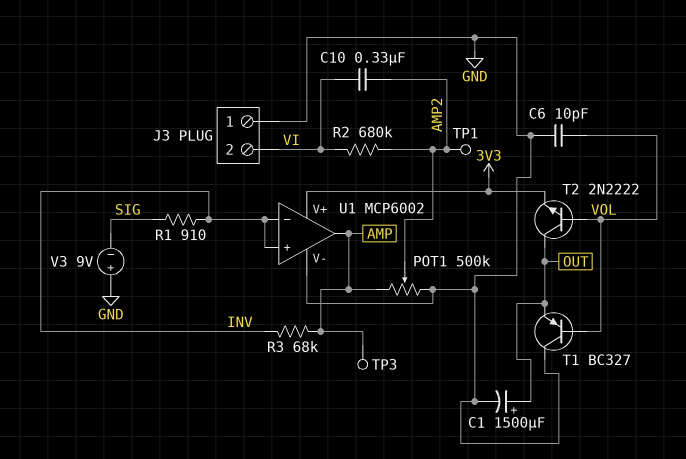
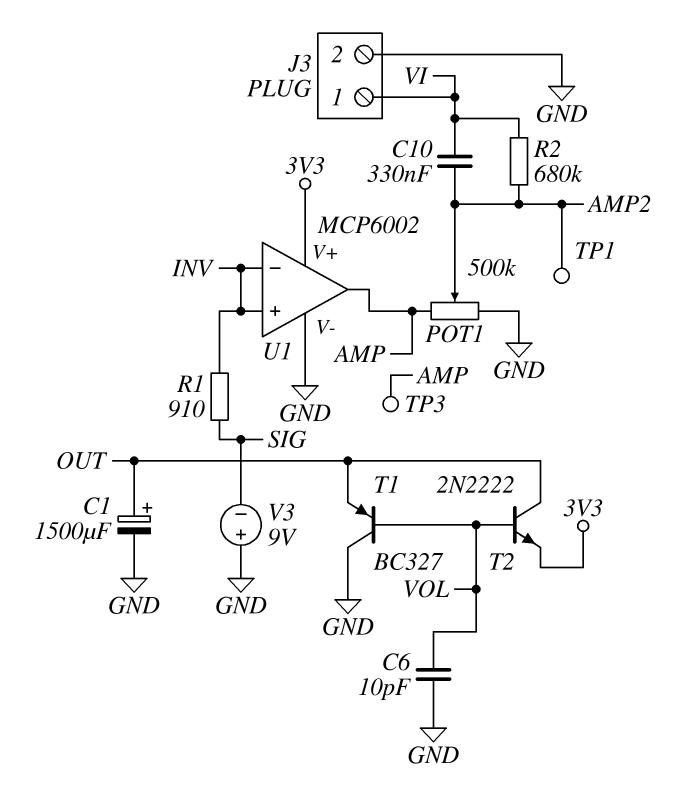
J3 pin 1: GND -> VI
J3 pin 2: VI -> GND
R3: 68k (AMP, INV) -> none

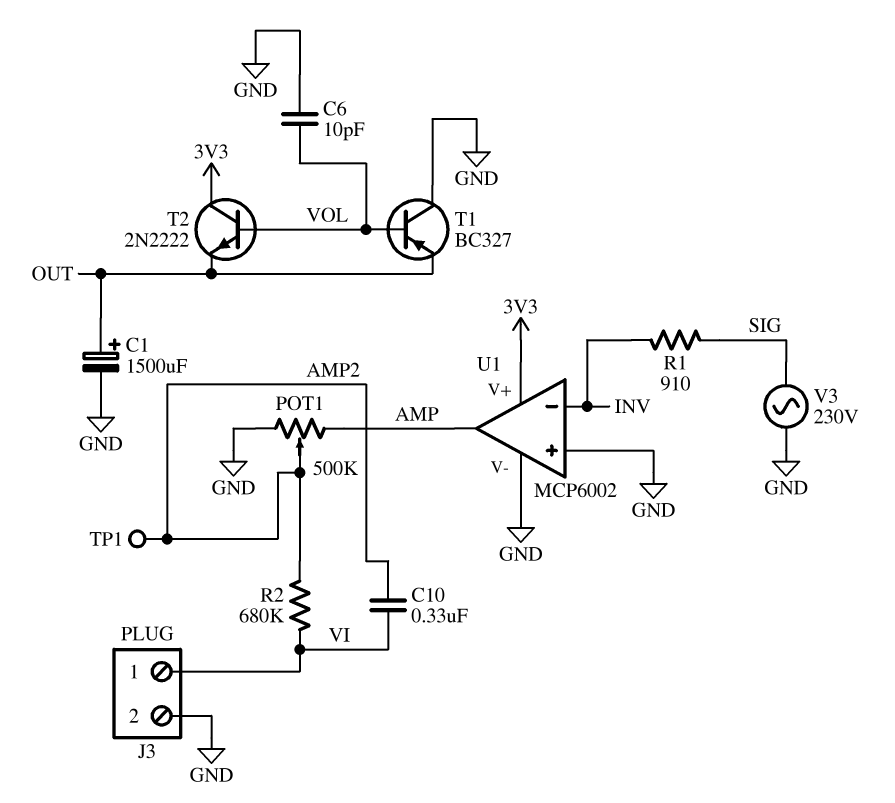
T2: NPN 2N2222 (B VOL, C OUT, E 3V3) -> NPN 2N2222 (B VOL, C 3V3, E OUT)
TP3: test point (AMP) -> none
U1 pin in+: INV -> GND
V3: 9V (plus GND, minus SIG) -> AC 230V (GND, SIG)

